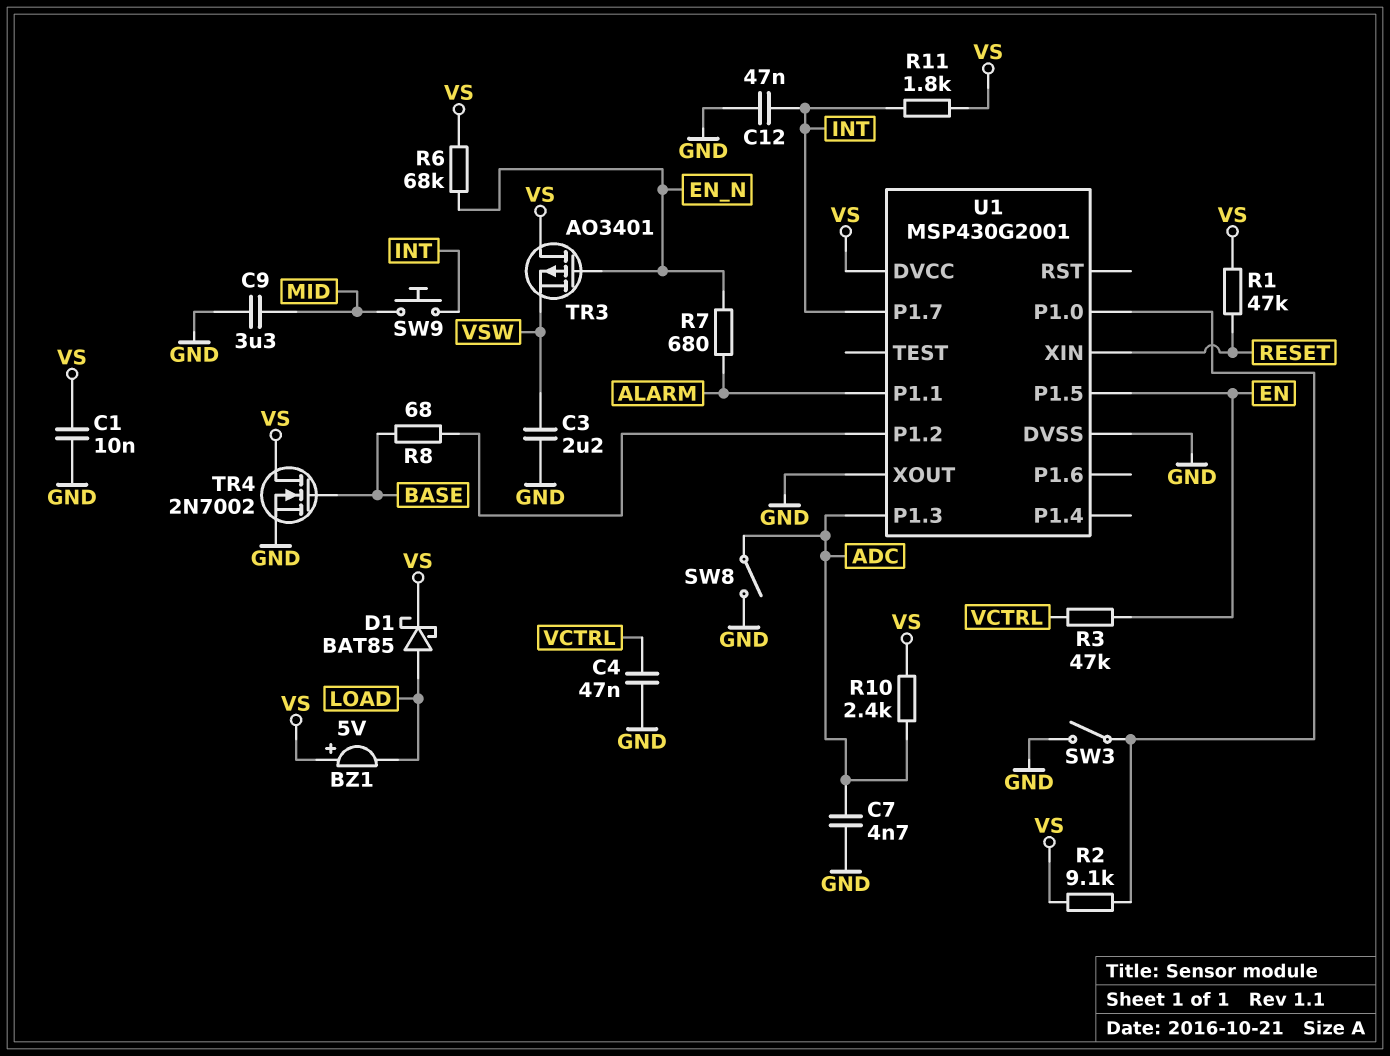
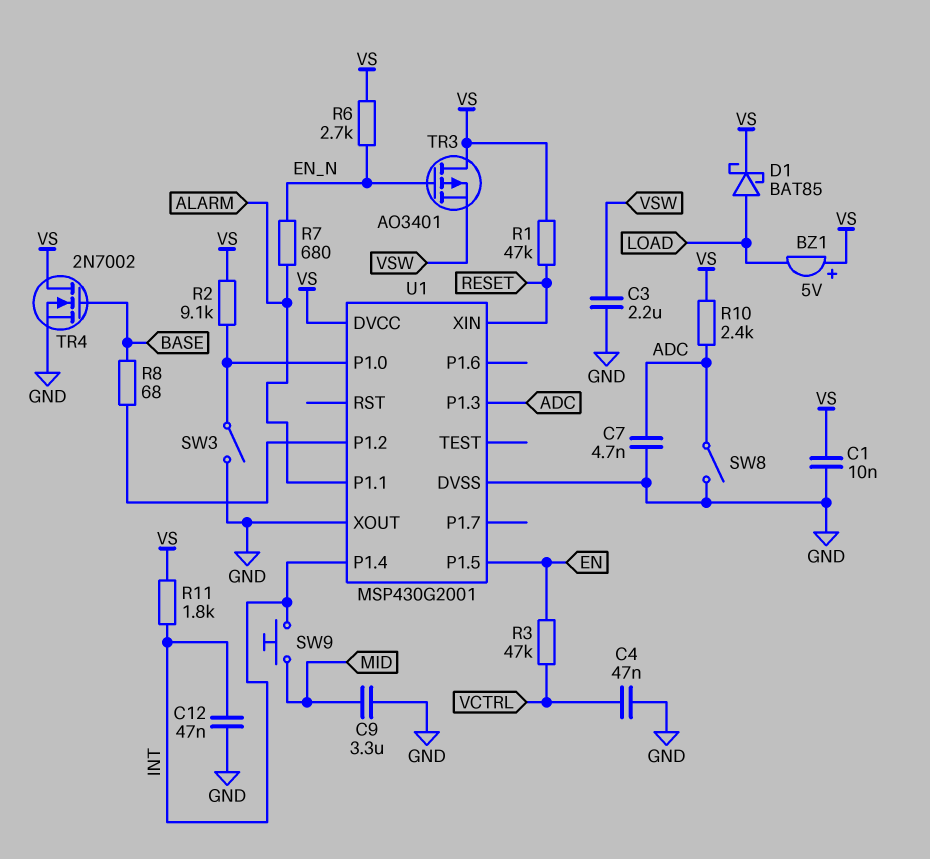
R6: 68k (EN_N, VS) -> 2.7k (EN_N, VS)
U1 pin P1.4: none -> INT
U1 pin P1.7: INT -> none

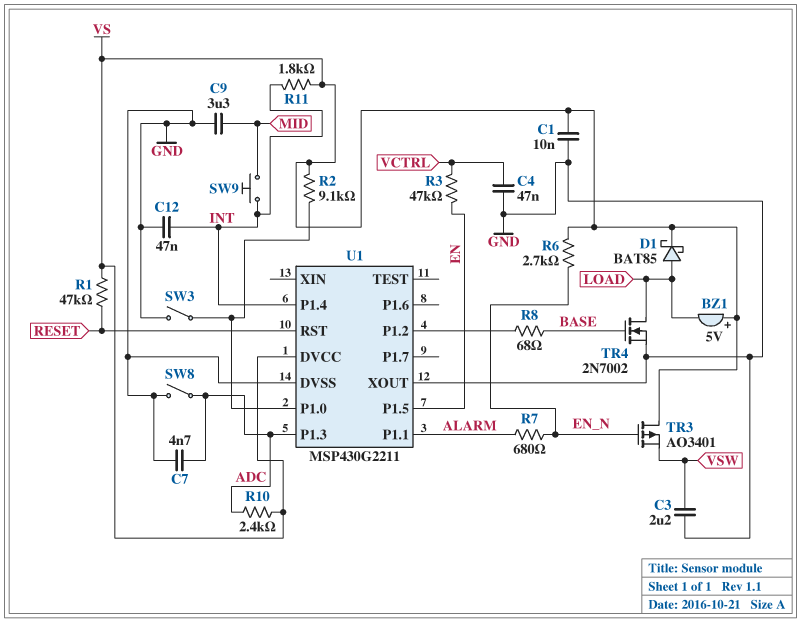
TR4: NMOS 2N7002 (G BASE, D VS, S GND) -> NMOS 2N7002 (G BASE, D LOAD, S GND)
U1: MSP430G2001 -> MSP430G2211
U1 pin RST: none -> RESET
U1 pin XIN: RESET -> none

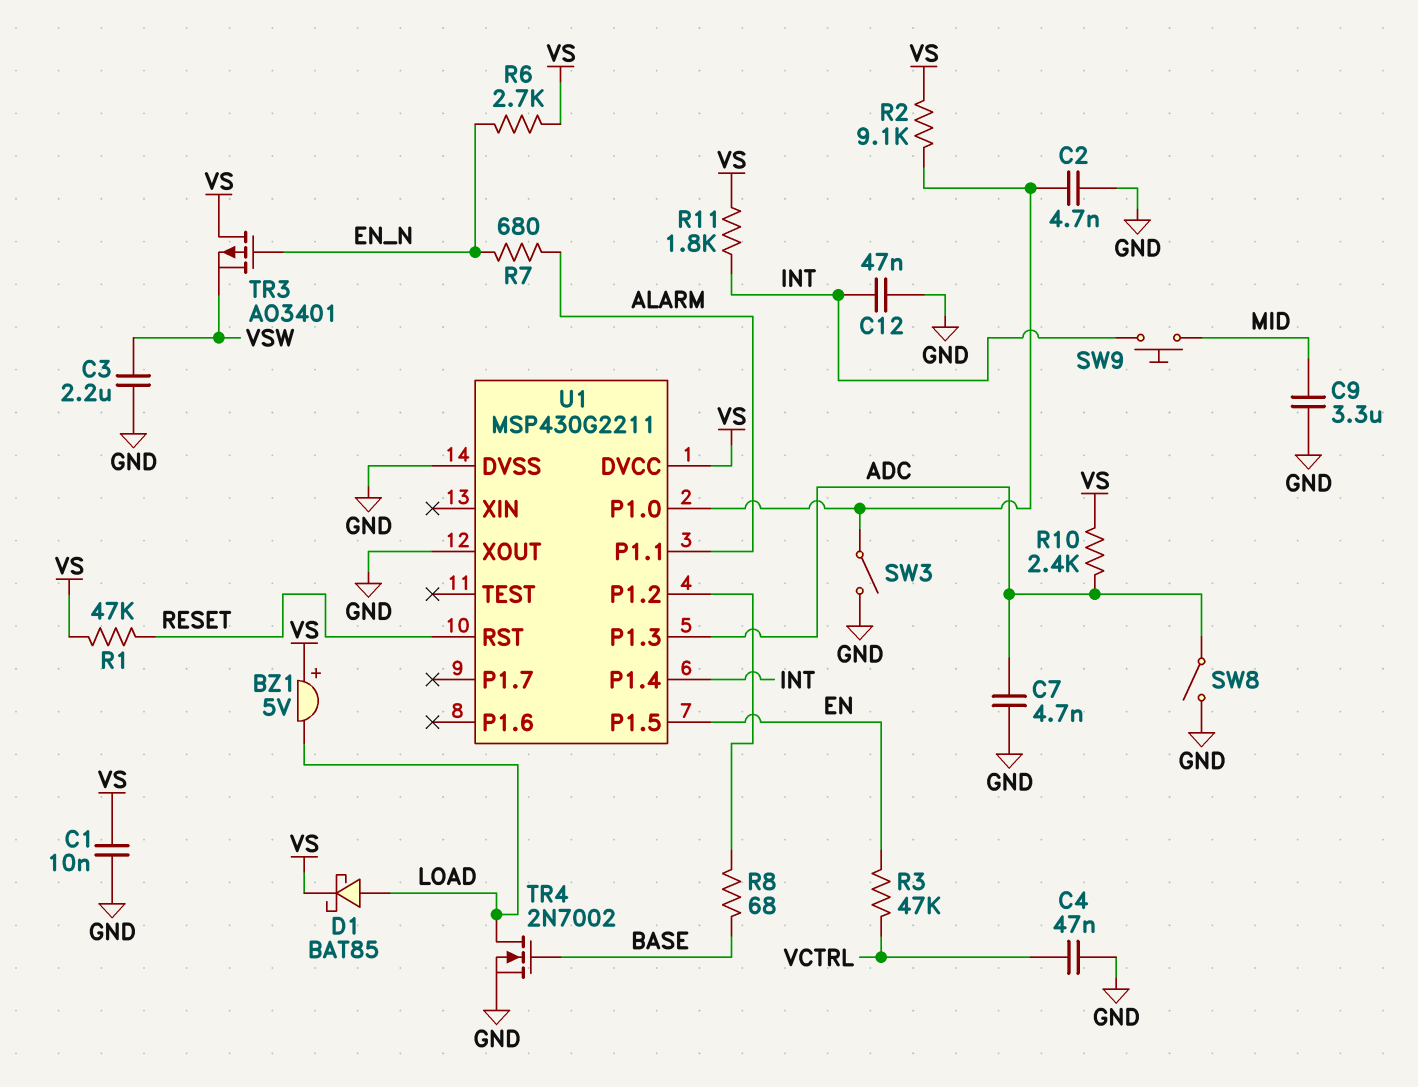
C2: none -> 4.7nF (GND, U1/P1.0)

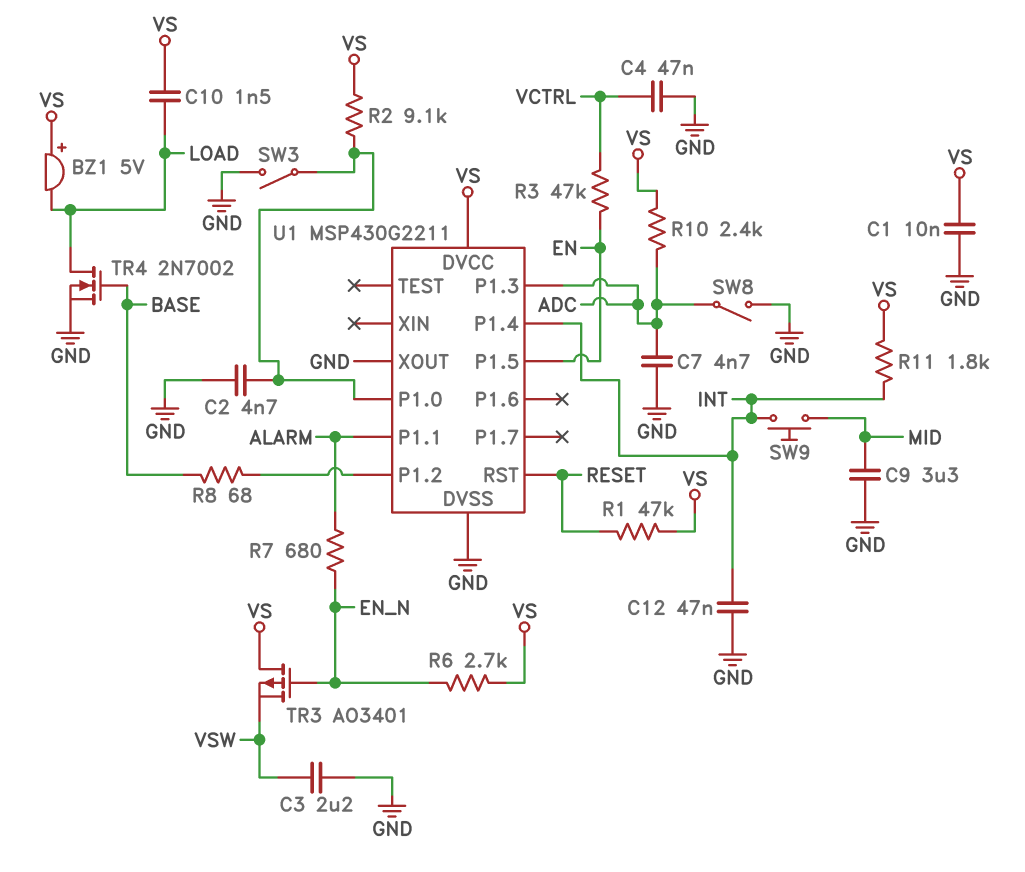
C10: none -> 1.5nF (LOAD, VS)
D1: schottky BAT85 (A LOAD, K VS) -> none

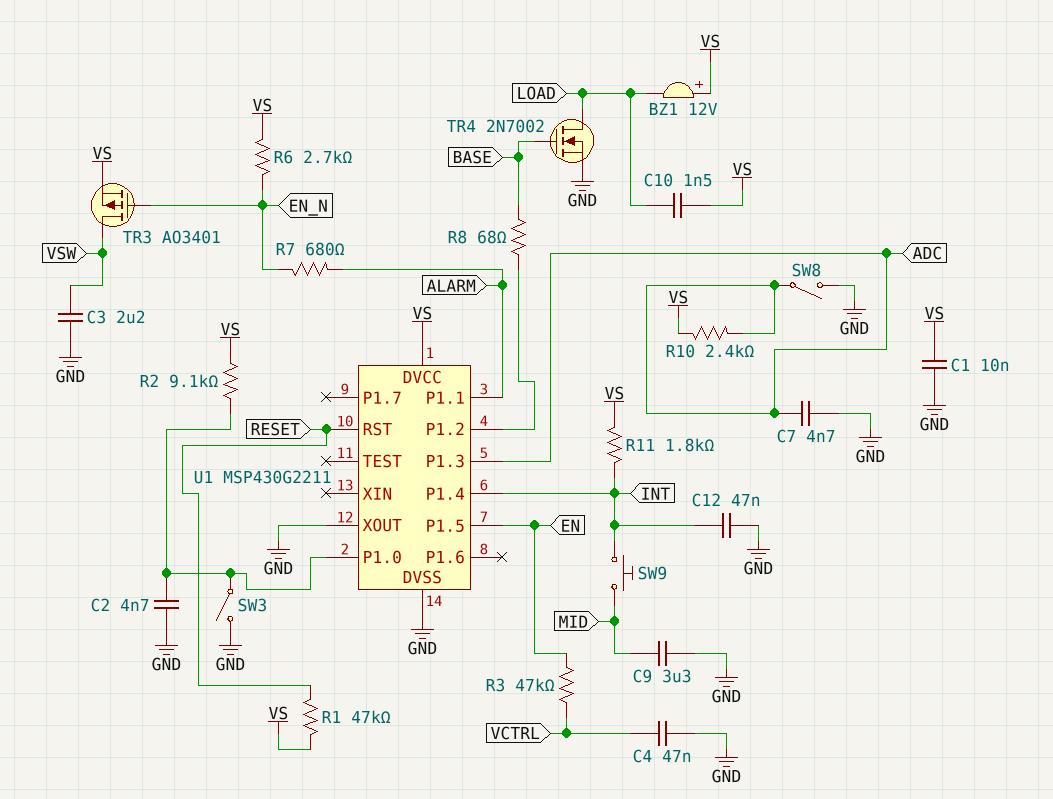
BZ1: buzzer 5V (plus VS, minus LOAD) -> buzzer 12V (plus VS, minus LOAD)
TR3: PMOS AO3401 (G EN_N, D VS, S VSW) -> PMOS AO3401 (G EN_N, D VSW, S VS)

